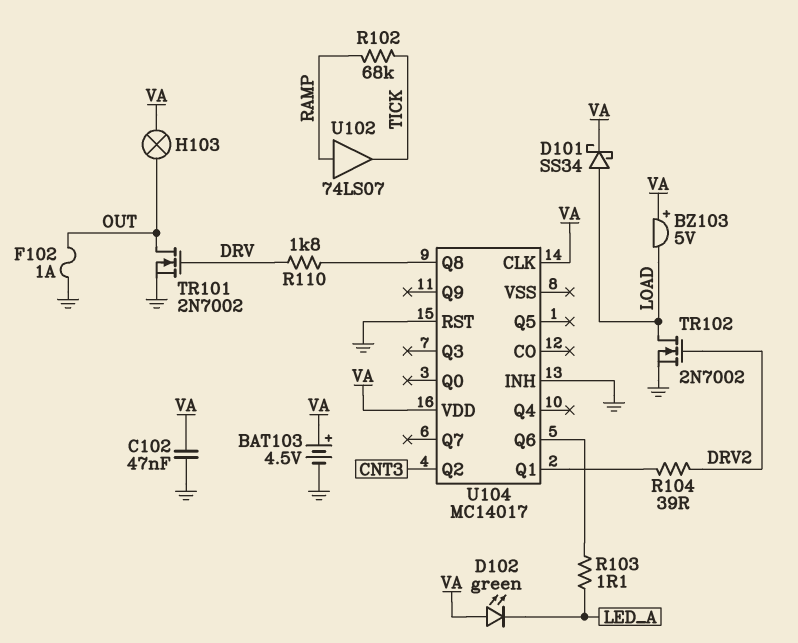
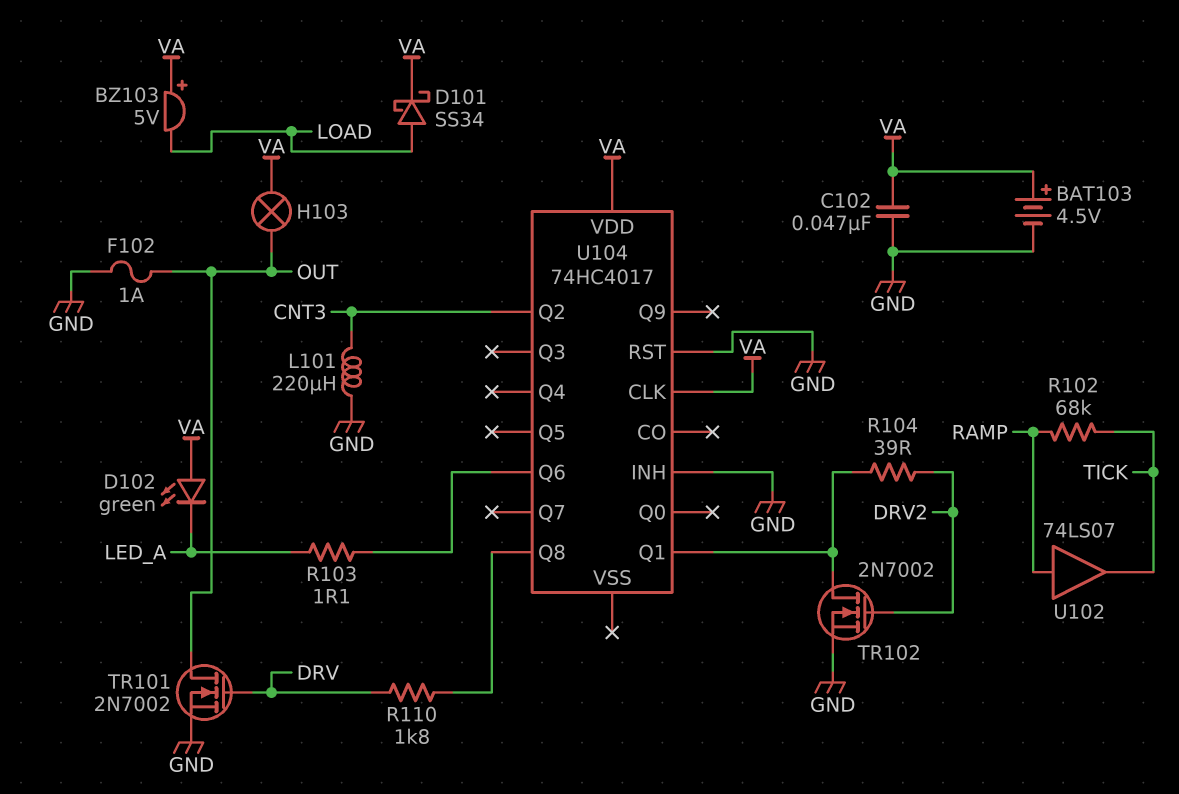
L101: none -> 220uH (CNT3, GND)
TR102: NMOS 2N7002 (G DRV2, D LOAD, S GND) -> NMOS 2N7002 (G DRV2, D U104/Q1, S GND)
U104: MC14017 -> 74HC4017

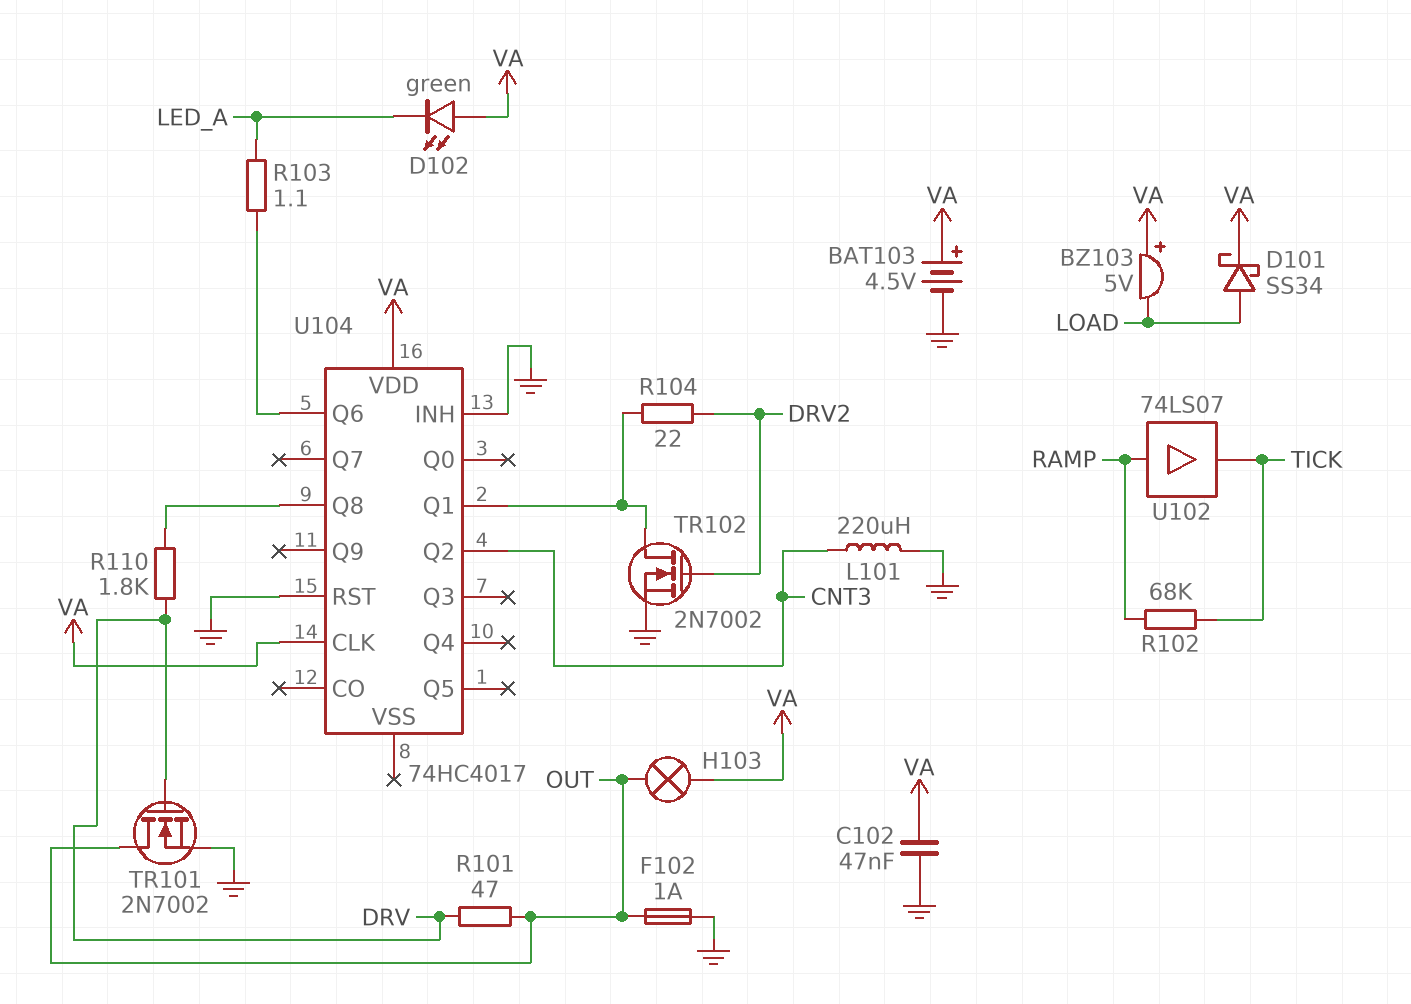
R101: none -> 47 (DRV, OUT)
R104: 39 (DRV2, U104/Q1) -> 22 (DRV2, U104/Q1)

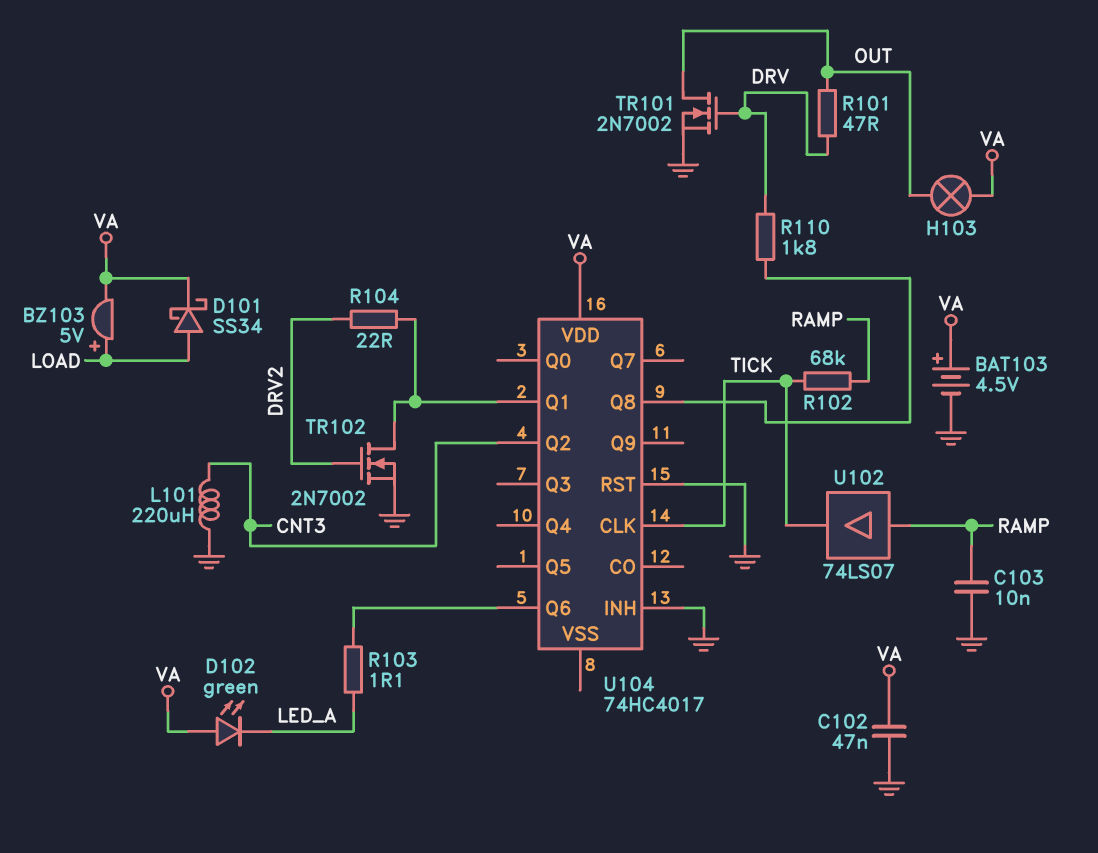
BZ103: buzzer 5V (plus VA, minus LOAD) -> buzzer 5V (plus LOAD, minus VA)
C103: none -> 10nF (GND, RAMP)
F102: 1A (GND, OUT) -> none
U104 pin CLK: VA -> TICK

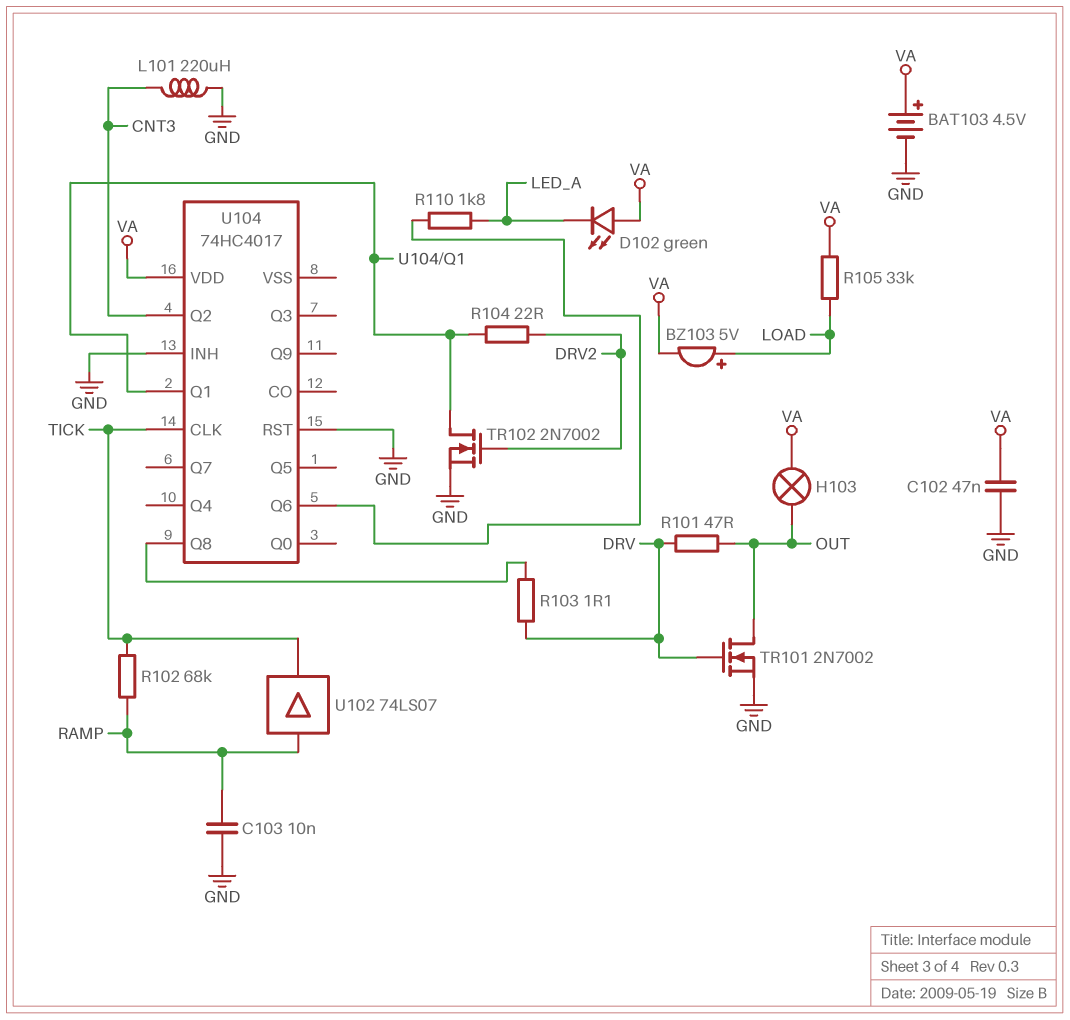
D101: schottky SS34 (A LOAD, K VA) -> none
R103: 1.1 (LED_A, U104/Q6) -> 1.1 (DRV, U104/Q8)
R105: none -> 33k (LOAD, VA)
R110: 1.8k (DRV, U104/Q8) -> 1.8k (LED_A, U104/Q6)

